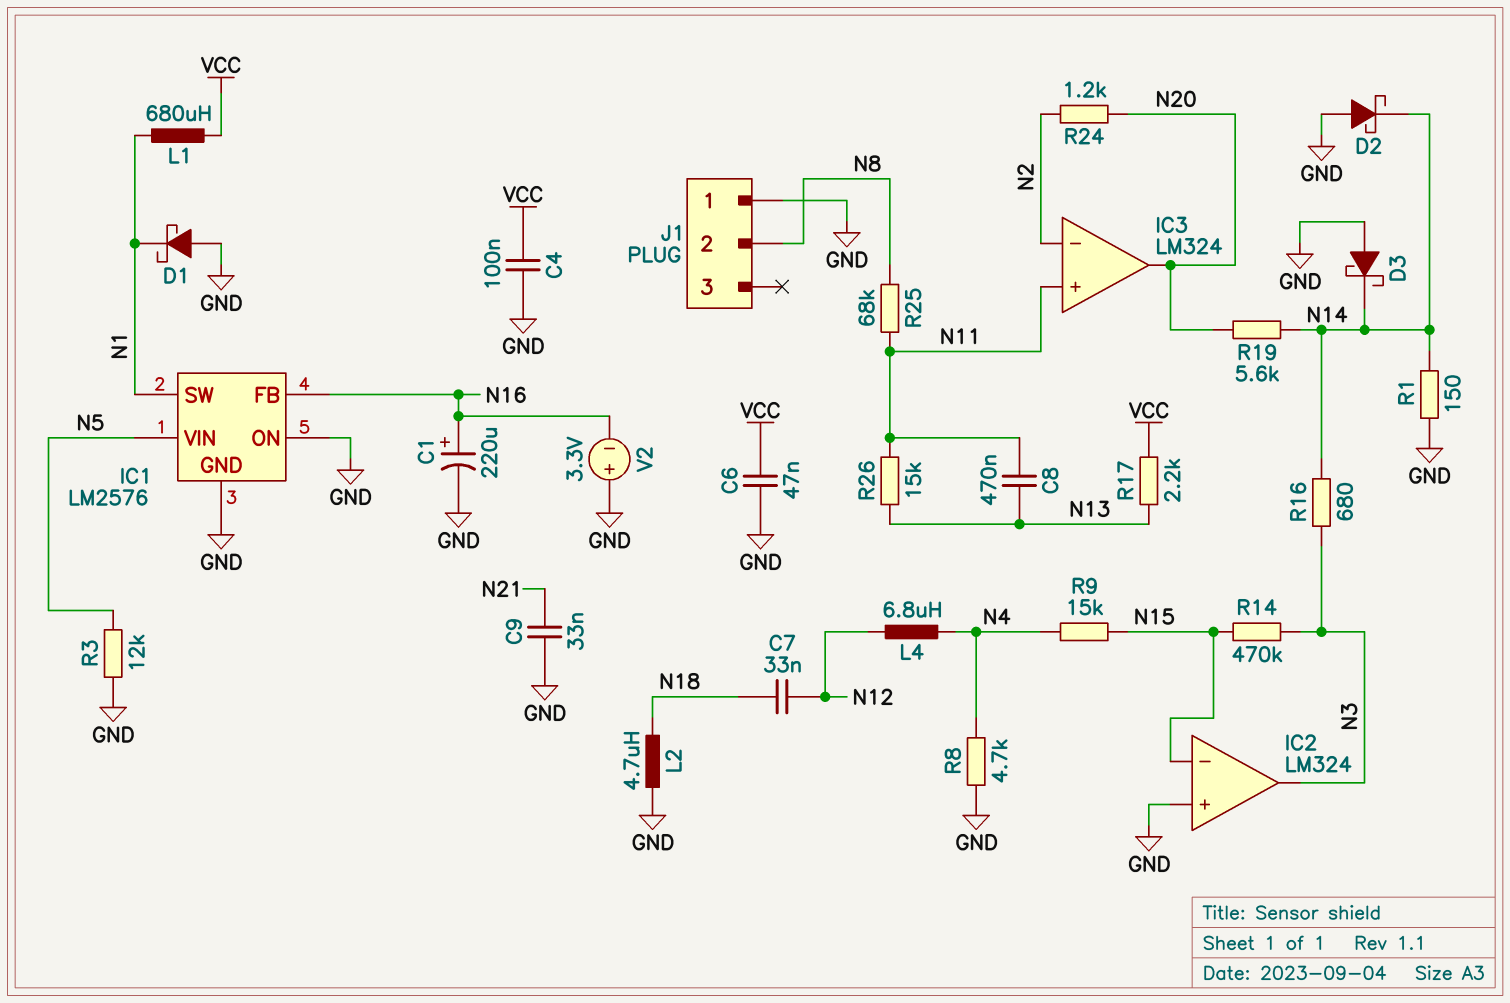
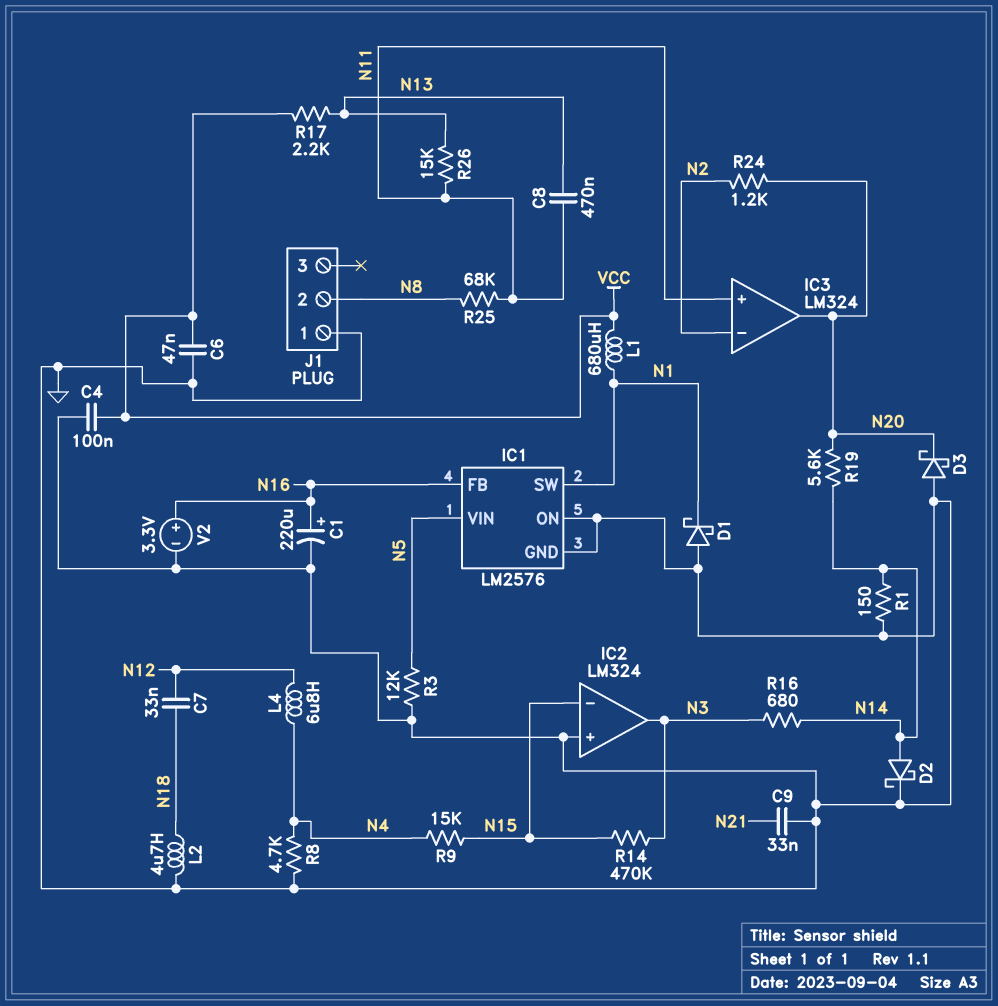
D2: schottky (A GND, K N14) -> schottky (A N14, K GND)
D3: schottky (A GND, K N14) -> schottky (A GND, K N20)
V2: 3.3V (plus GND, minus N16) -> 3.3V (plus N16, minus GND)

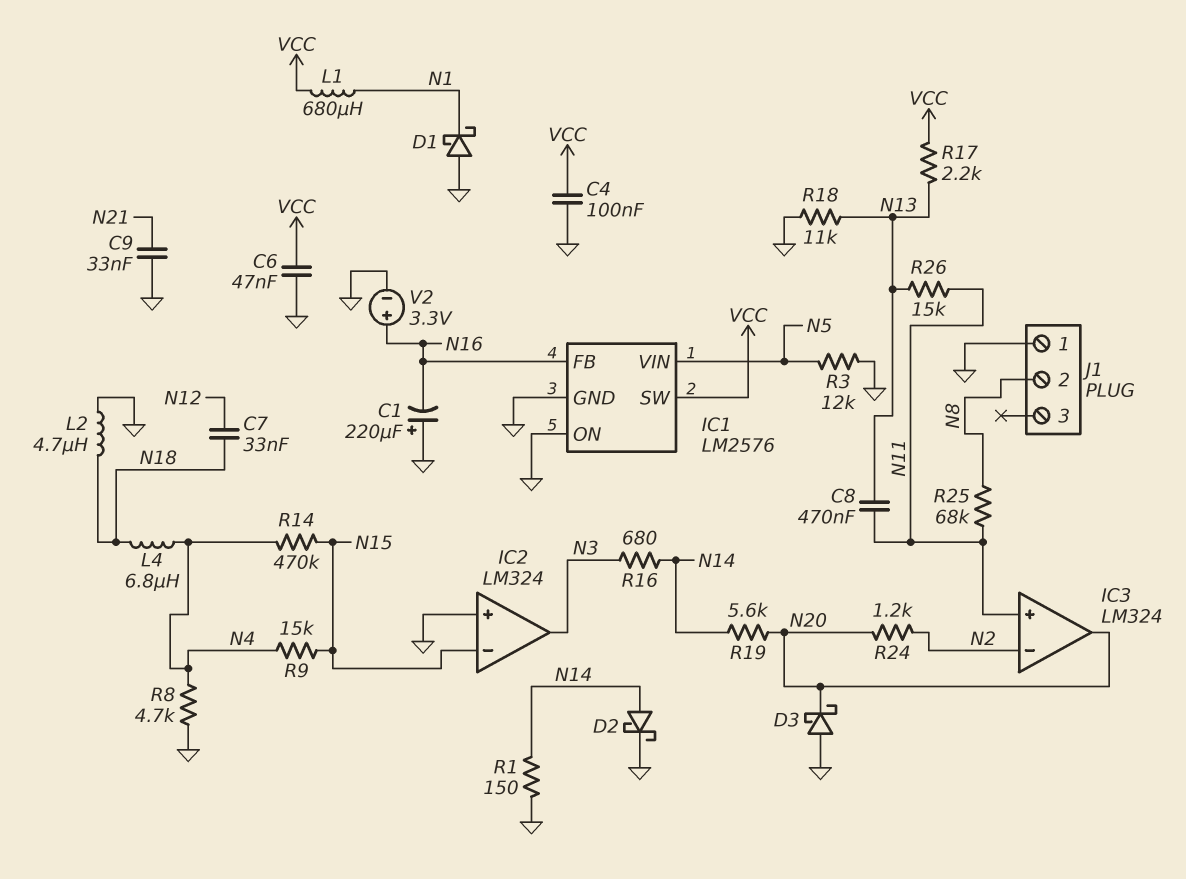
C1: 220uF (plus N16, minus GND) -> 220uF (plus GND, minus N16)
IC1 pin SW: N1 -> VCC
L4: 6.8uH (N4, N12) -> 6.8uH (N4, N18)
R14: 470k (N3, N15) -> 470k (N4, N15)
R18: none -> 11k (GND, N13)

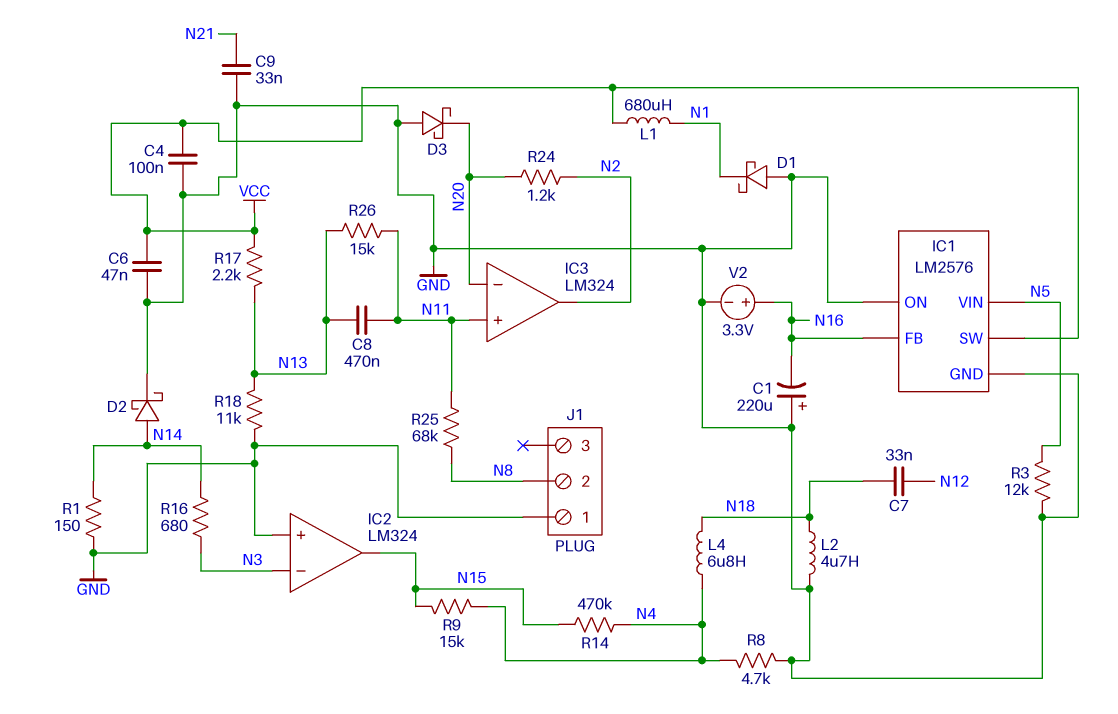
IC2 pin in-: N15 -> N3
IC2 pin out: N3 -> N15
IC3 pin in-: N2 -> N20
IC3 pin out: N20 -> N2
R19: 5.6k (N14, N20) -> none

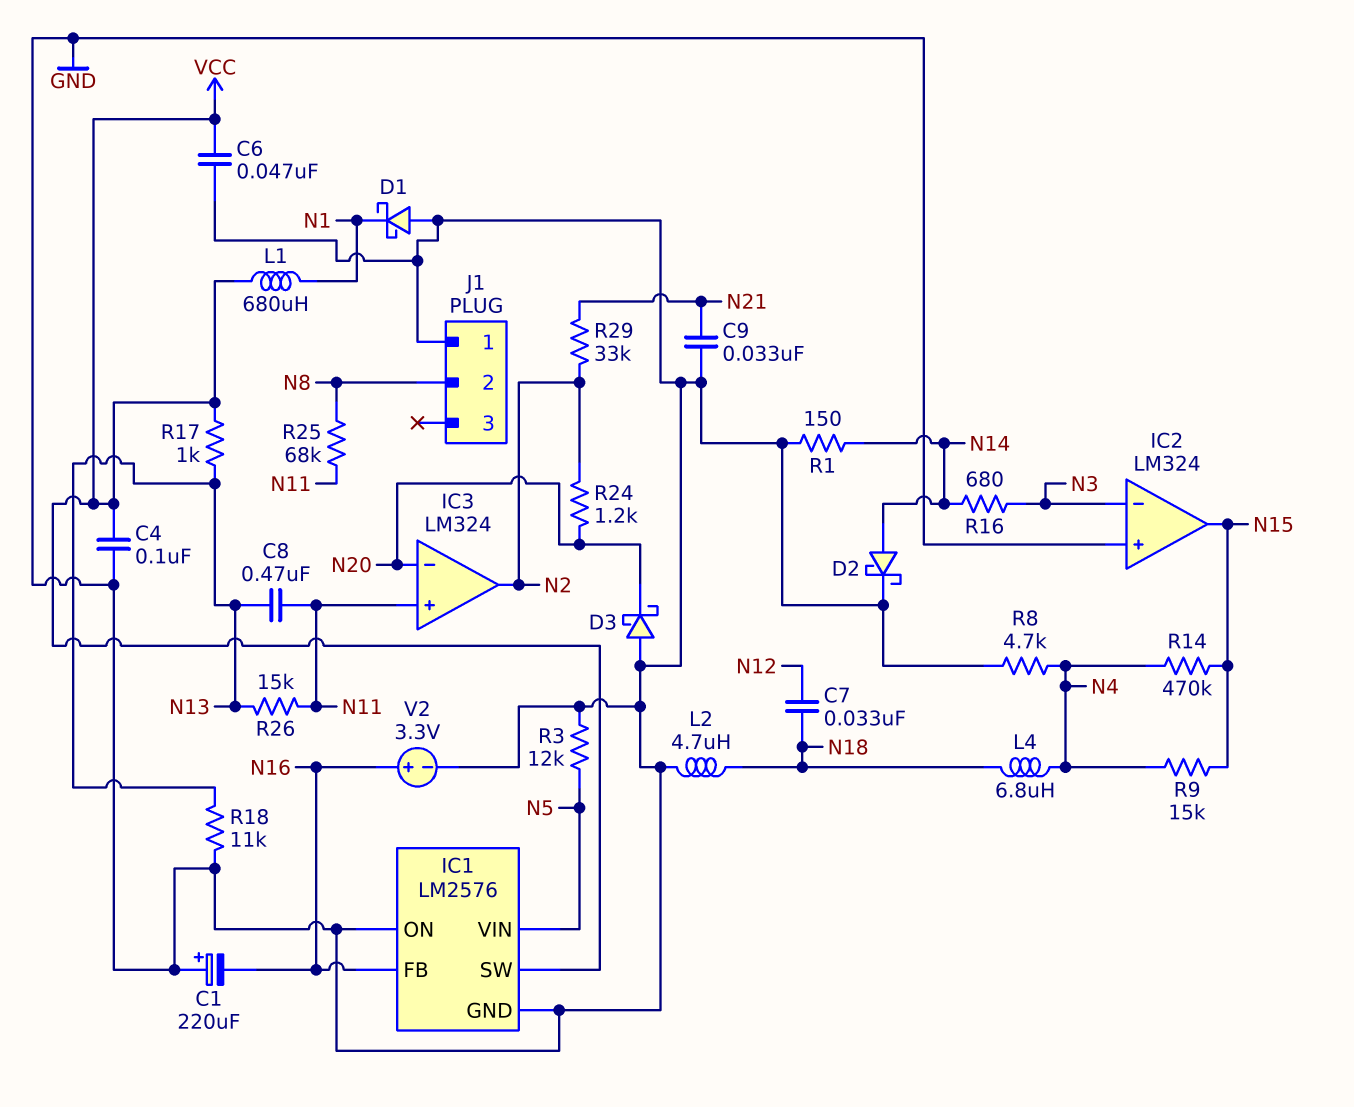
R17: 2.2k (N13, VCC) -> 1k (N13, VCC)
R29: none -> 33k (N2, N21)

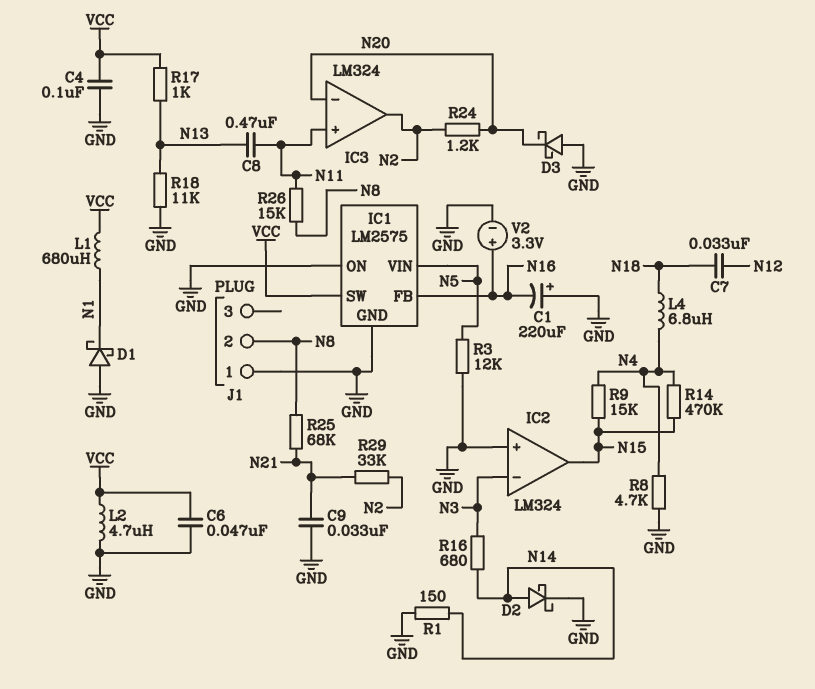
IC1: LM2576 -> LM2575
L2: 4.7uH (GND, N18) -> 4.7uH (GND, VCC)
R25: 68k (N8, N11) -> 68k (N8, N21)
R26: 15k (N11, N13) -> 15k (N8, N11)

